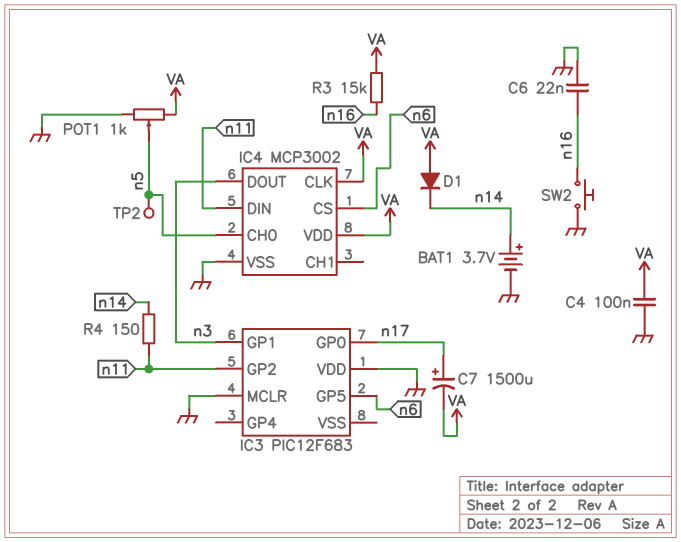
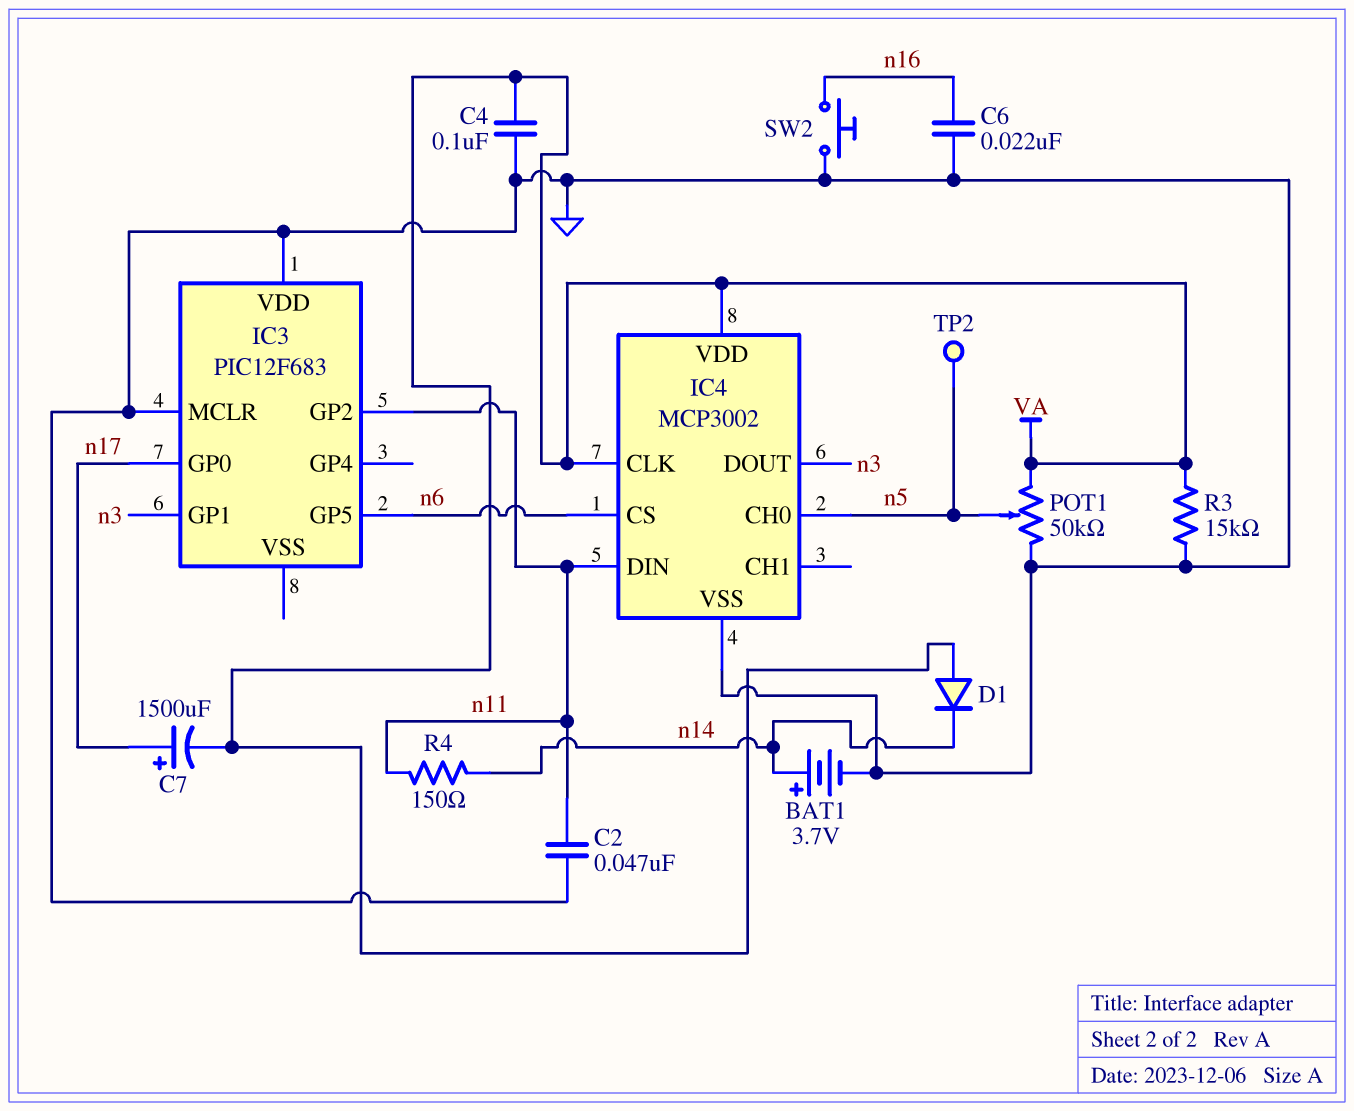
C2: none -> 47nF (GND, n11)
POT1: 1k (GND, VA, wiper n5) -> 50k (GND, VA, wiper n5)
R3: 15k (VA, n16) -> 15k (GND, VA)

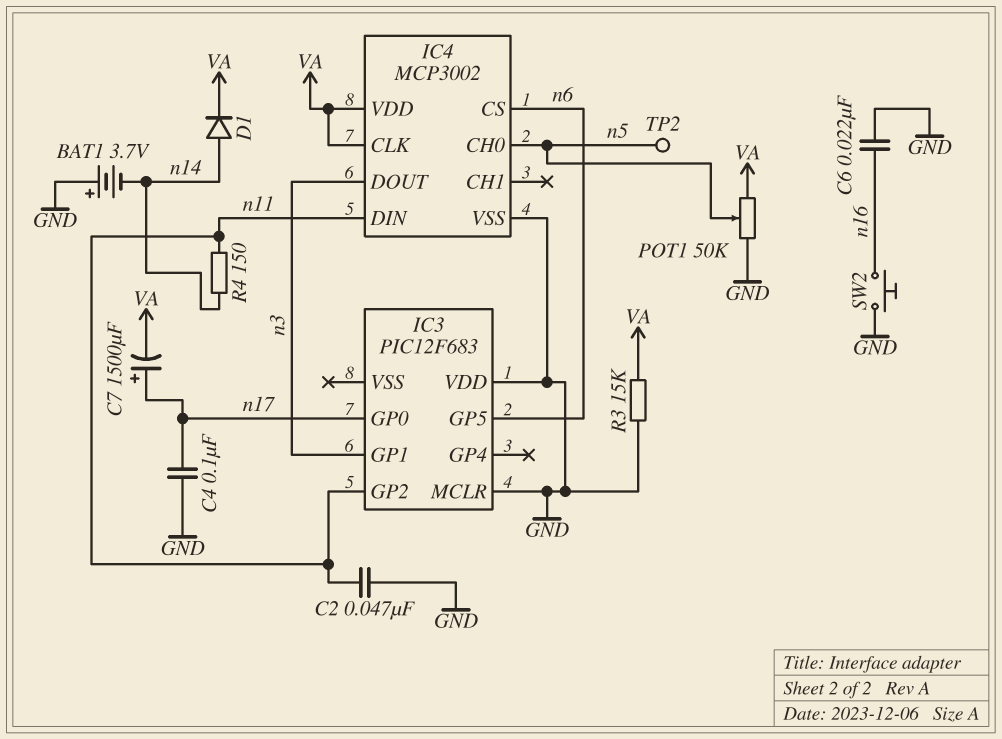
BAT1: 3.7V (plus n14, minus GND) -> 3.7V (plus GND, minus n14)
C4: 100nF (GND, VA) -> 100nF (GND, n17)
D1: diode (A VA, K n14) -> diode (A n14, K VA)

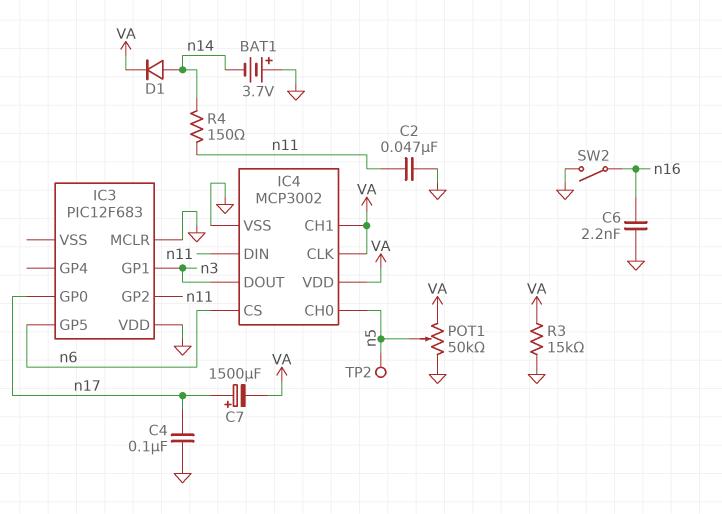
C6: 22nF (GND, n16) -> 2.2nF (GND, n16)
IC4 pin CH1: none -> VA
SW2: button (GND, n16) -> switch (GND, n16)

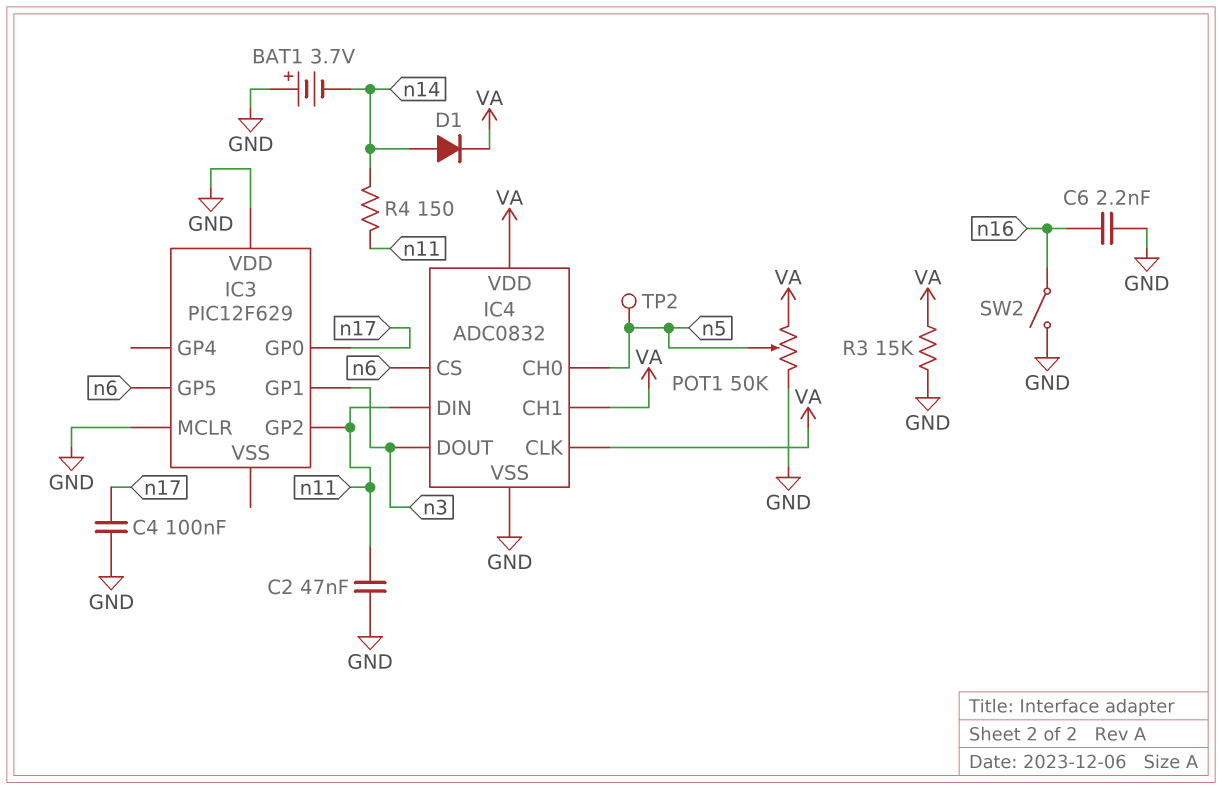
C7: 1500uF (plus n17, minus VA) -> none
IC3: PIC12F683 -> PIC12F629
IC4: MCP3002 -> ADC0832

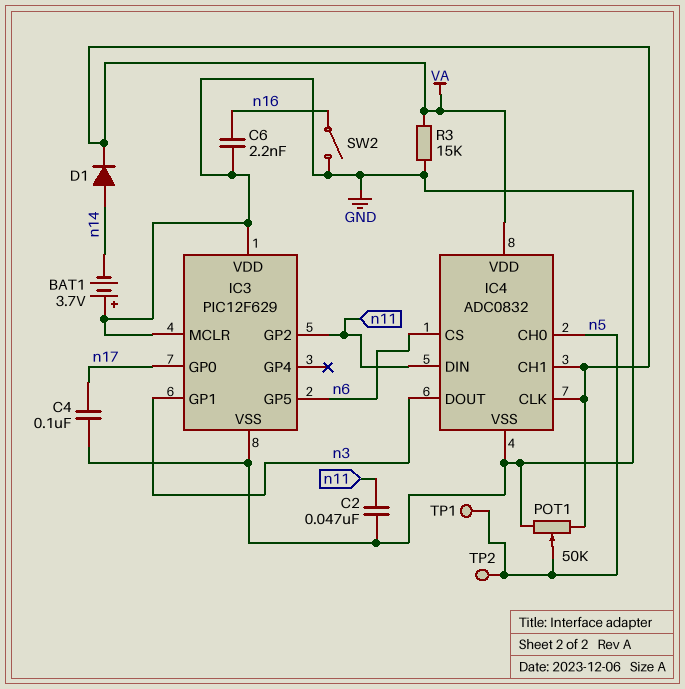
IC3 pin VSS: none -> GND
R4: 150 (n11, n14) -> none
TP1: none -> test point (n5)

